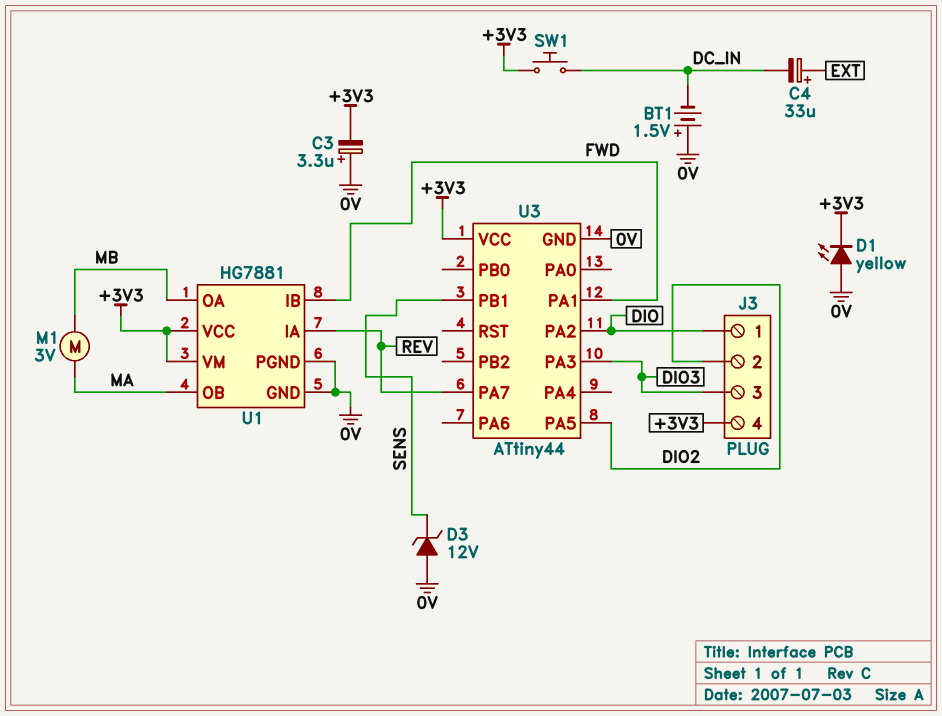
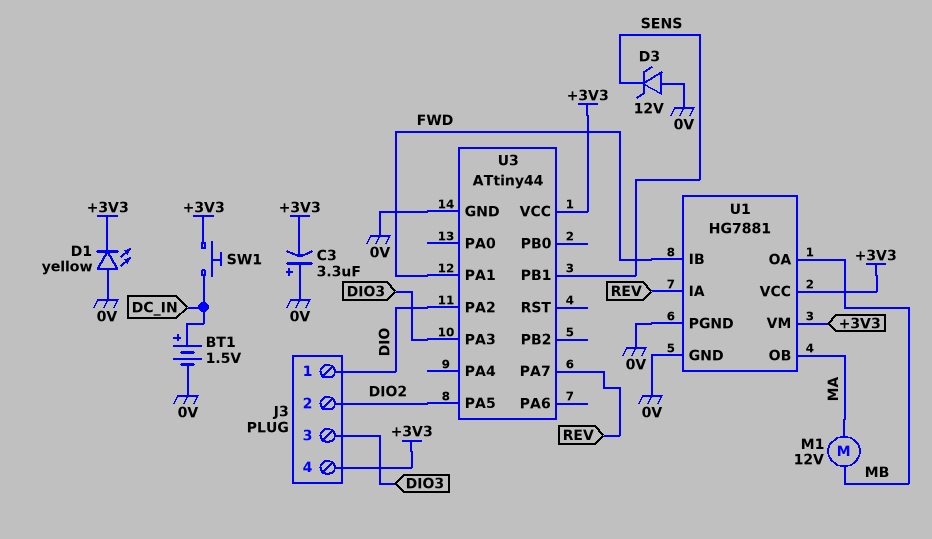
BT1: 1.5V (plus 0V, minus DC_IN) -> 1.5V (plus DC_IN, minus 0V)
C4: 33uF (plus EXT, minus DC_IN) -> none
M1: motor 3V (MA, MB) -> motor 12V (MA, MB)

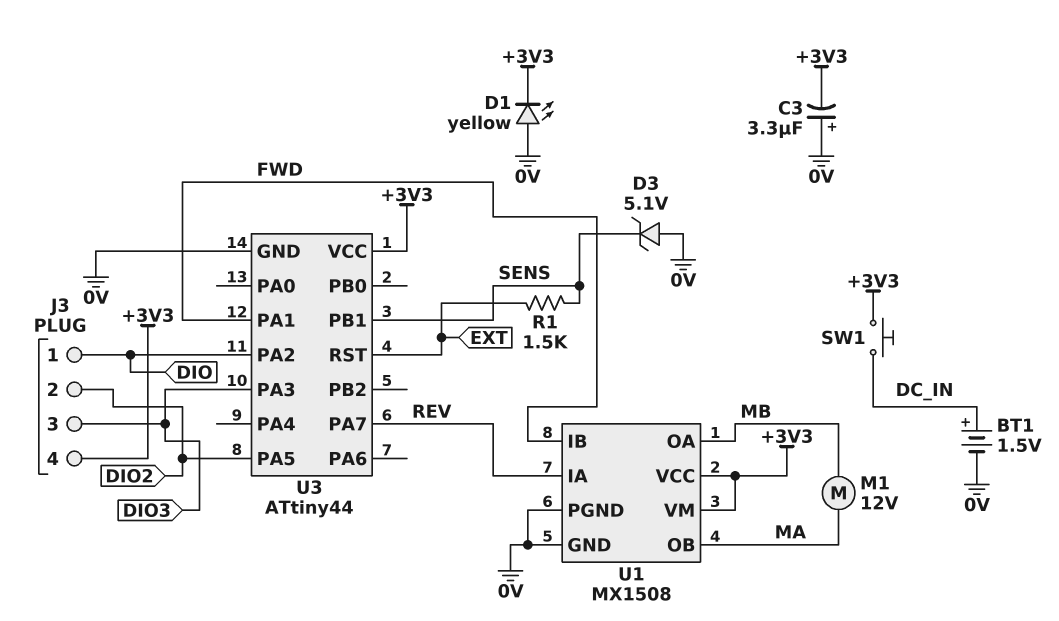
D3: zener 12V (A 0V, K SENS) -> zener 5.1V (A 0V, K SENS)
R1: none -> 1.5k (EXT, SENS)
U1: HG7881 -> MX1508
U3 pin RST: none -> EXT

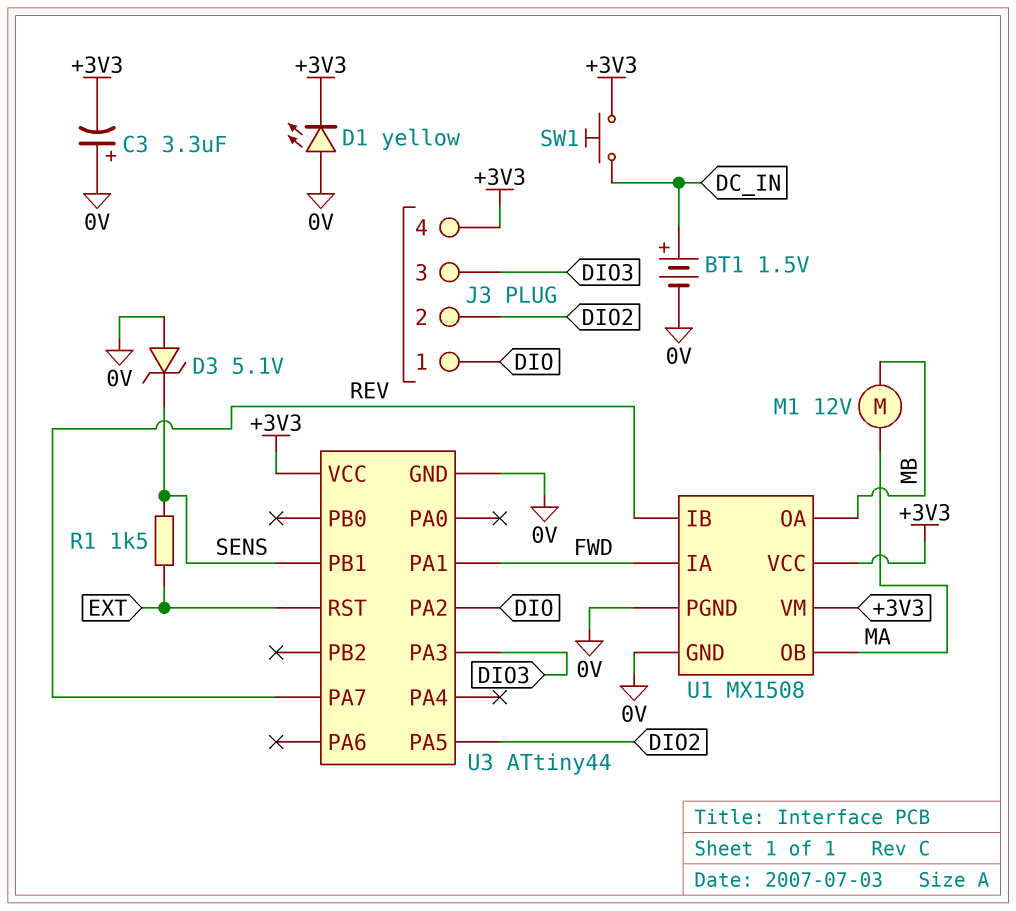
U1 pin IA: REV -> FWD
U1 pin IB: FWD -> REV

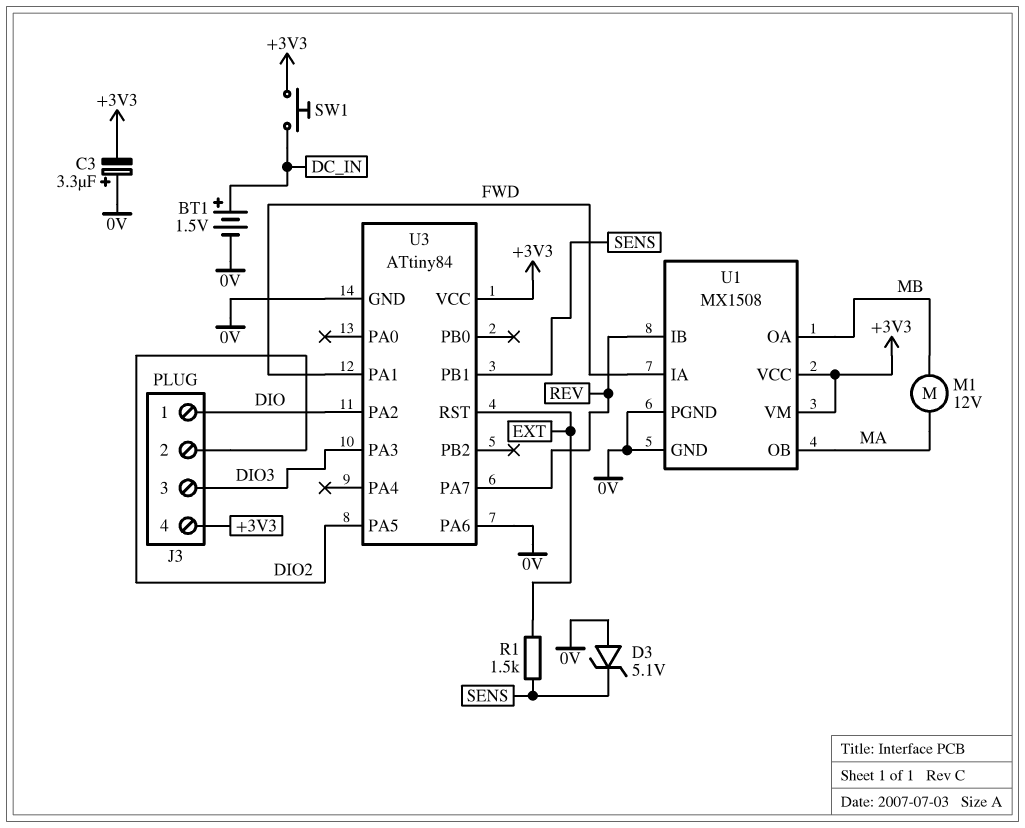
D1: LED yellow (A 0V, K +3V3) -> none
U3: ATtiny44 -> ATtiny84
U3 pin PA6: none -> 0V

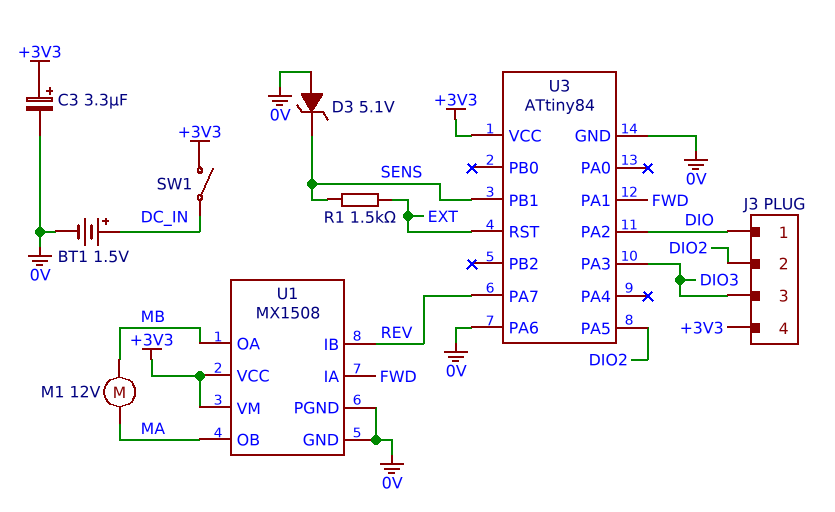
C3: 3.3uF (plus 0V, minus +3V3) -> 3.3uF (plus +3V3, minus 0V)
SW1: button (+3V3, DC_IN) -> switch (+3V3, DC_IN)

